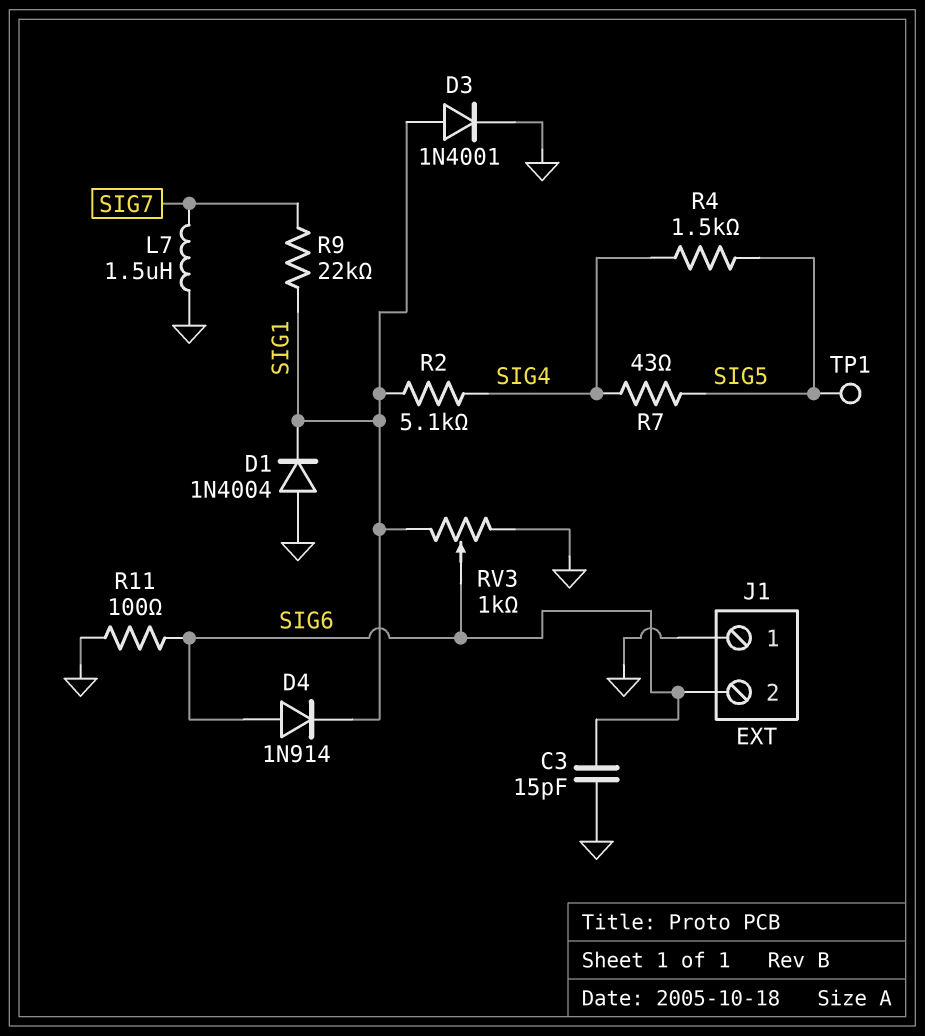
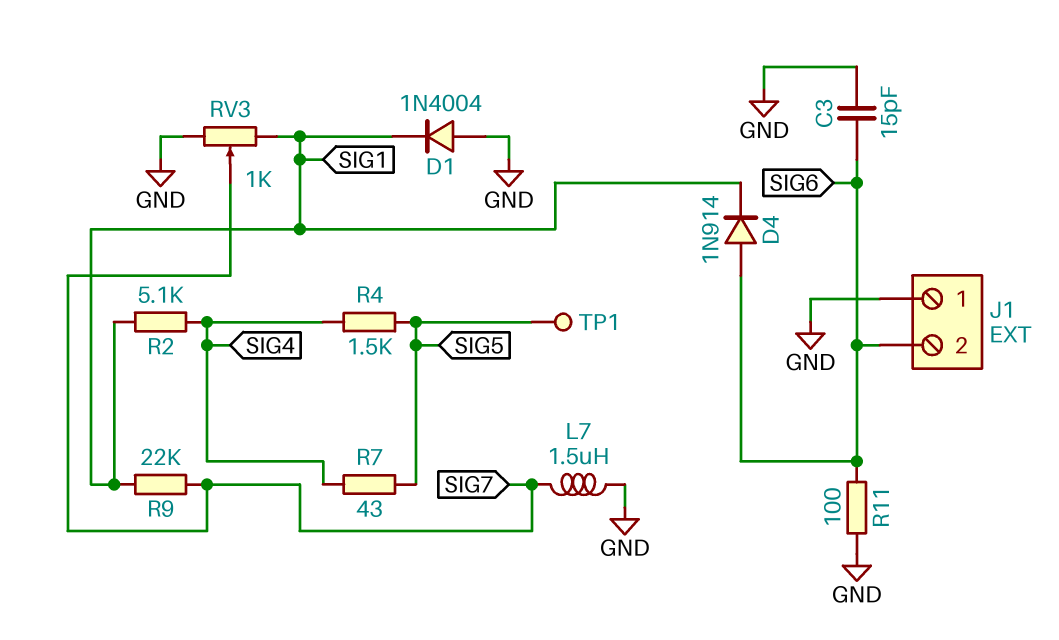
D3: diode 1N4001 (A SIG1, K GND) -> none
RV3: 1k (GND, SIG1, wiper SIG6) -> 1k (GND, SIG1, wiper SIG7)

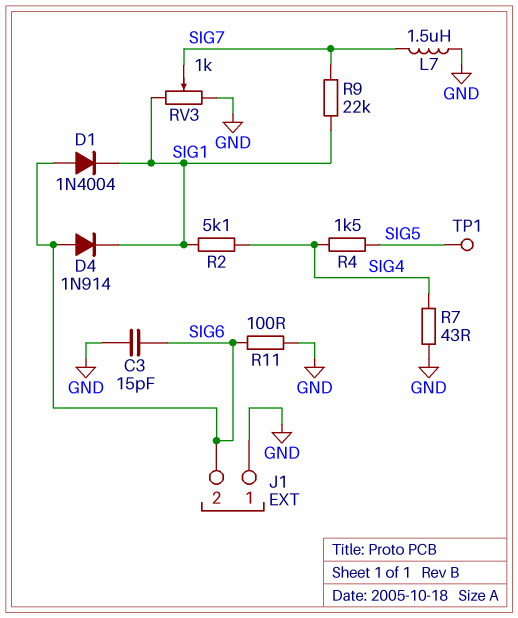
D1: diode 1N4004 (A GND, K SIG1) -> diode 1N4004 (A SIG6, K SIG1)
R7: 43 (SIG4, SIG5) -> 43 (GND, SIG4)

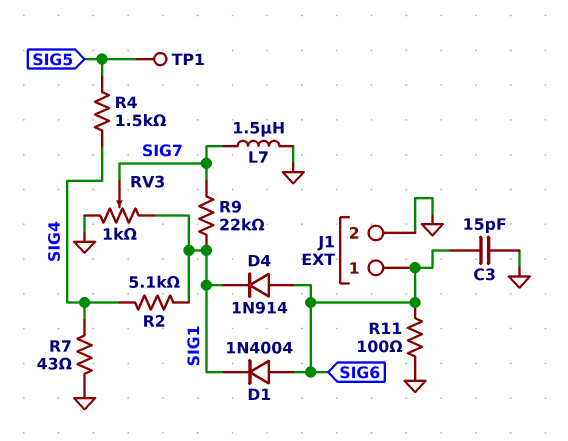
J1 pin 1: GND -> SIG6
J1 pin 2: SIG6 -> GND

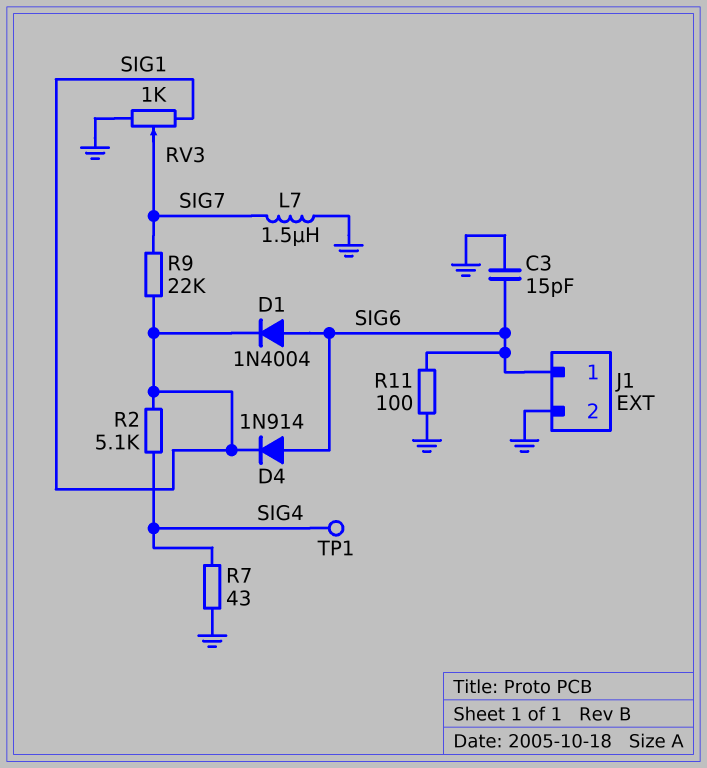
R4: 1.5k (SIG4, SIG5) -> none
TP1: test point (SIG5) -> test point (SIG4)

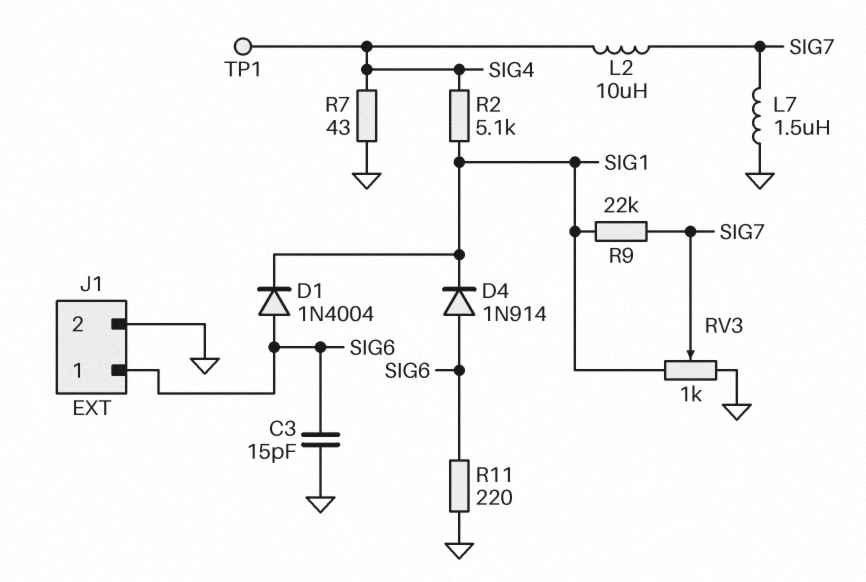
L2: none -> 10uH (SIG4, SIG7)
R11: 100 (GND, SIG6) -> 220 (GND, SIG6)

